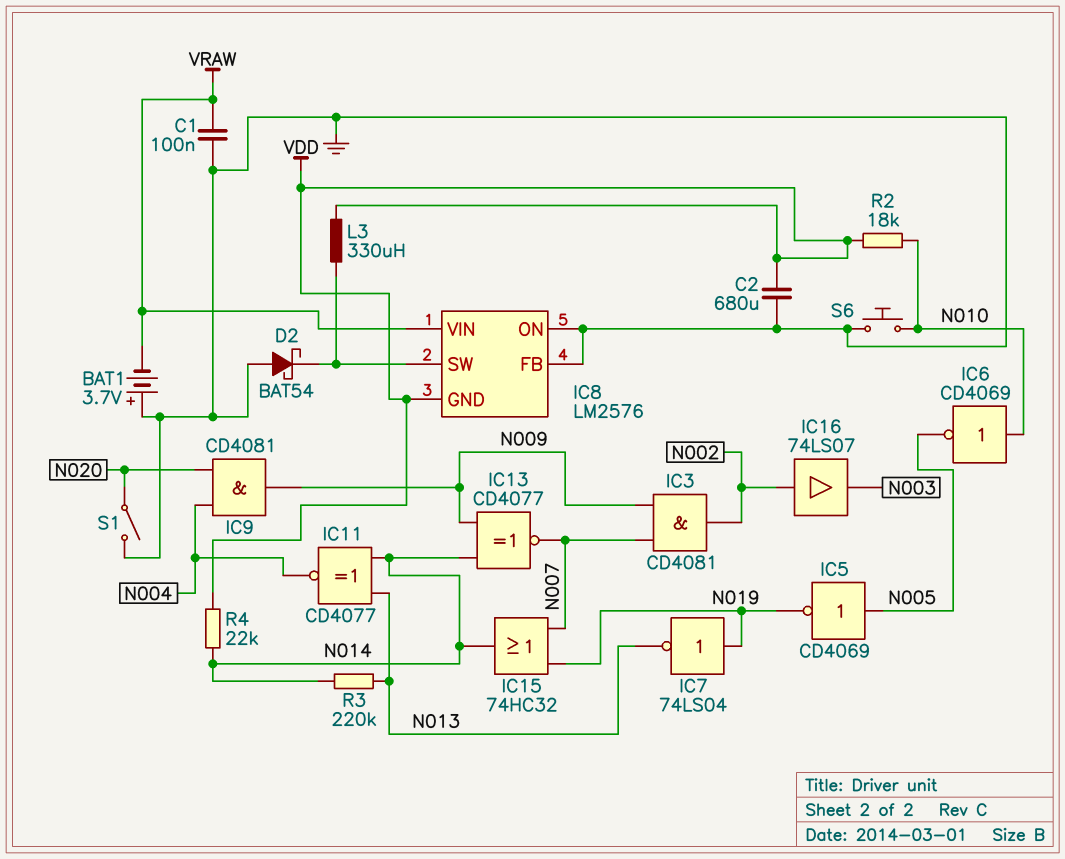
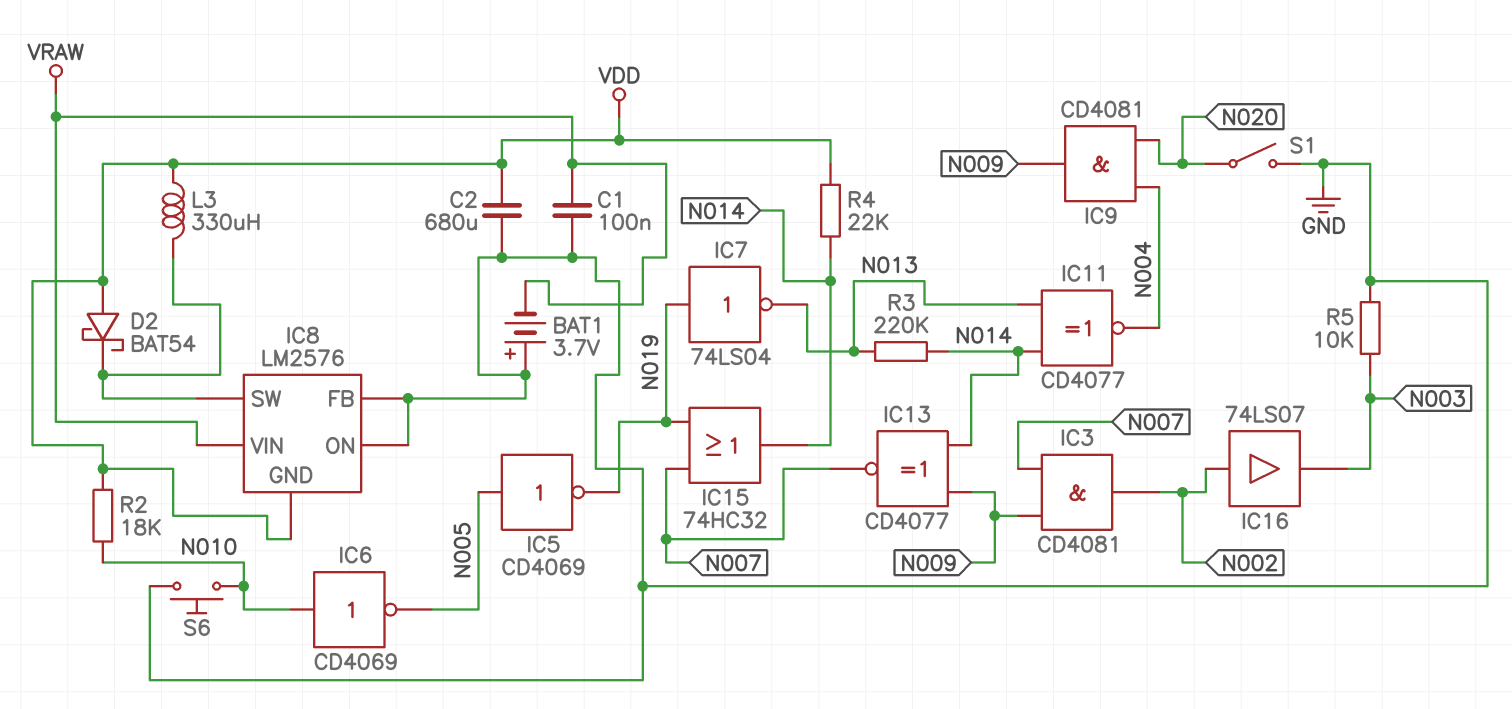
D2: schottky BAT54 (A GND, K IC8/SW) -> schottky BAT54 (A VDD, K IC8/SW)
R5: none -> 10k (GND, N003)

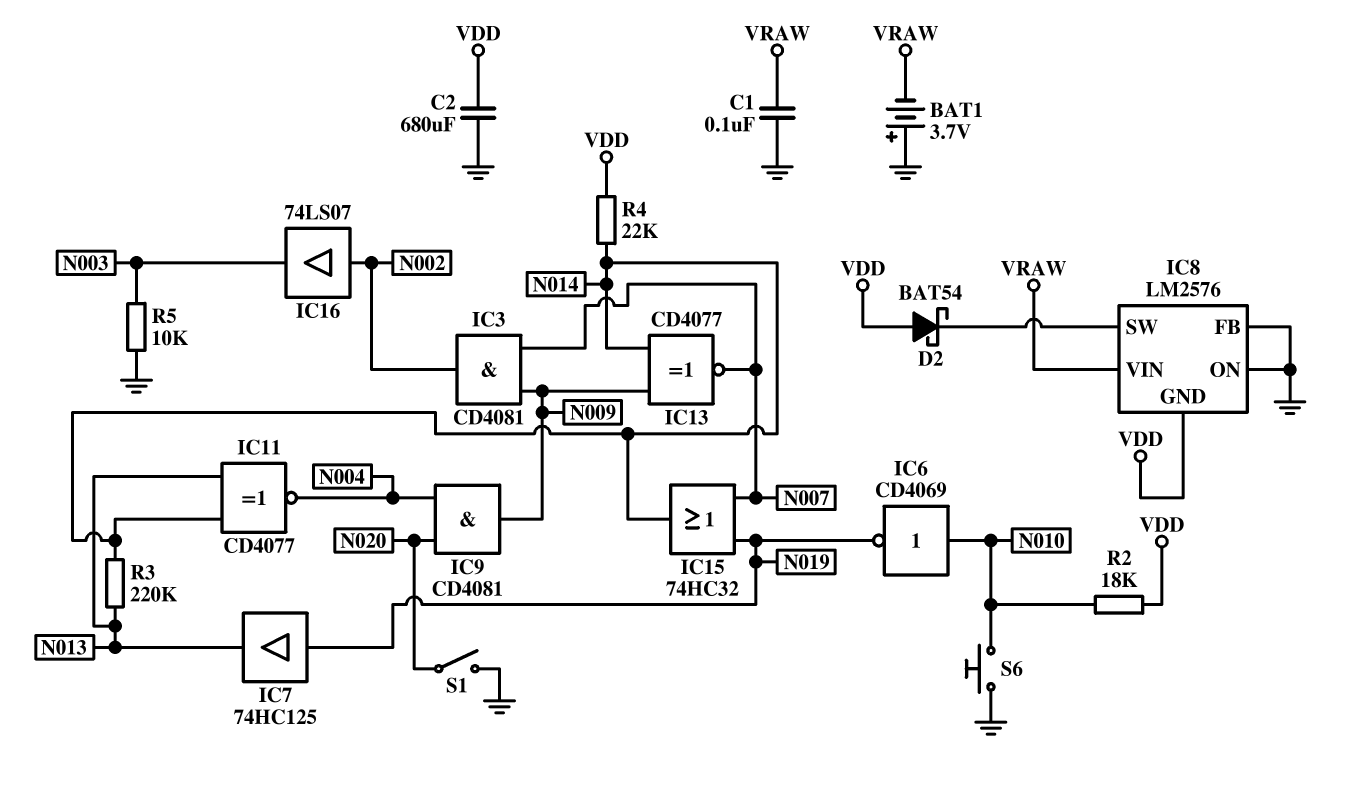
IC5: NOT CD4069 (in N005, out N019) -> none
IC6: NOT CD4069 (in N010, out N005) -> NOT CD4069 (in N010, out N019)
IC7: NOT 74LS04 (in N019, out N013) -> buffer 74HC125 (in N019, out N013)
L3: 330uH (IC8/SW, VDD) -> none

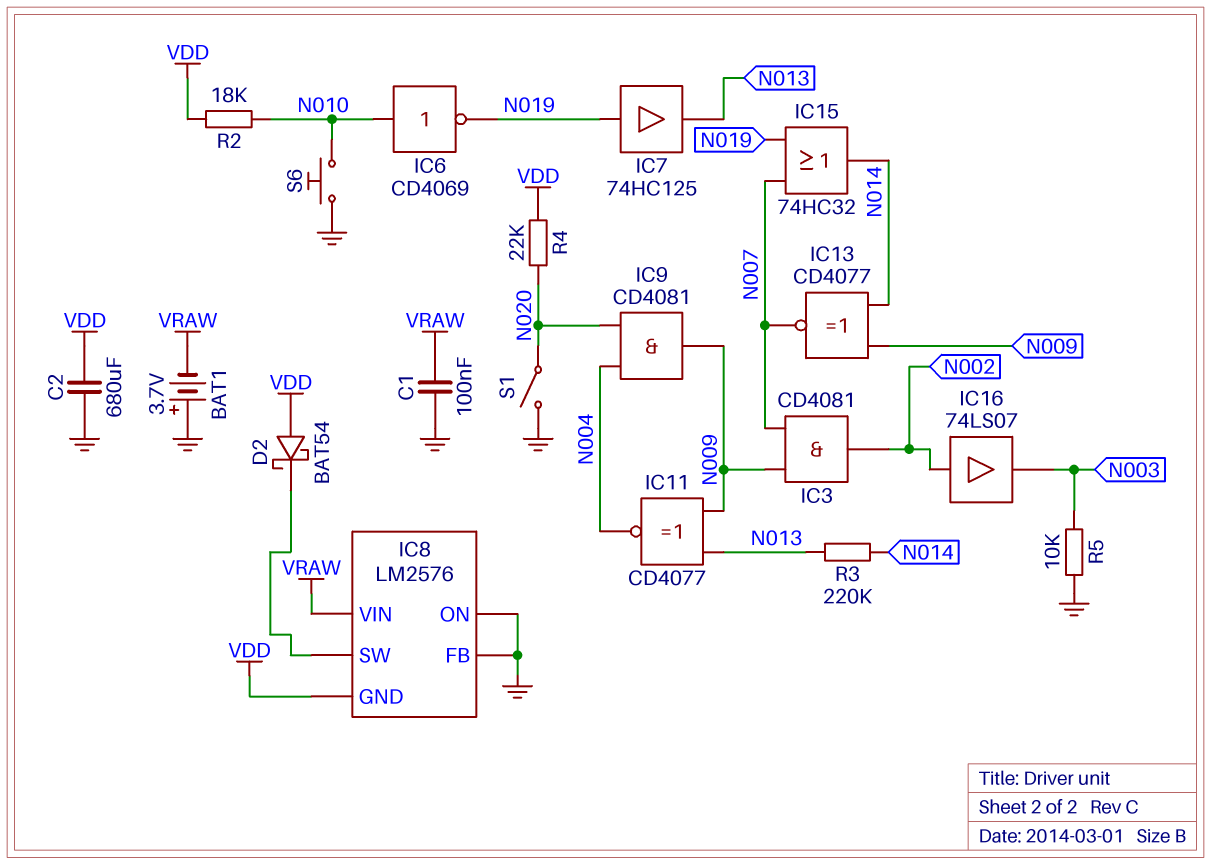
IC11: XNOR CD4077 (in N013, in N014, out N004) -> XNOR CD4077 (in N009, in N013, out N004)
R4: 22k (N014, VDD) -> 22k (N020, VDD)

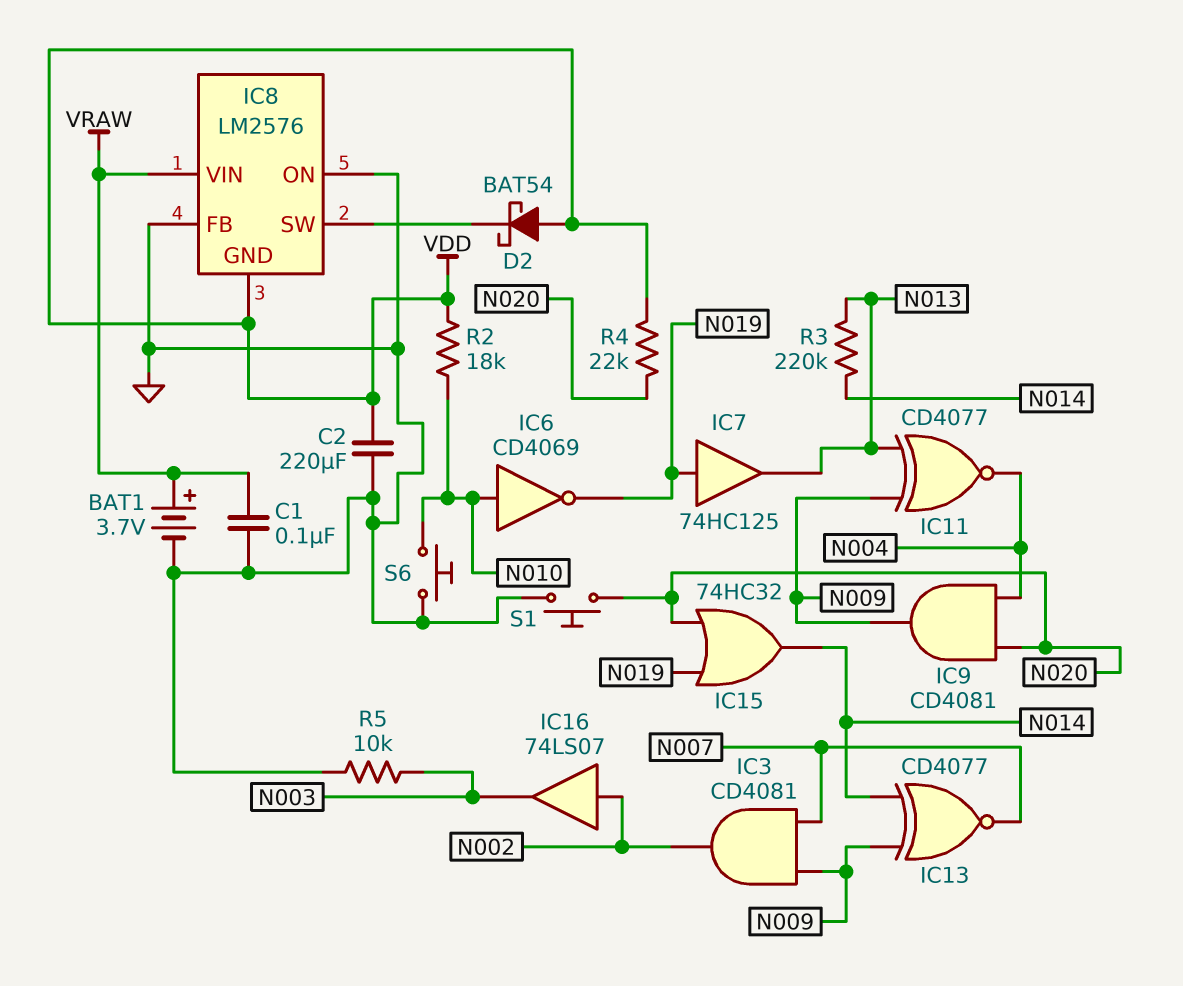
BAT1: 3.7V (plus GND, minus VRAW) -> 3.7V (plus VRAW, minus GND)
C2: 680uF (GND, VDD) -> 220uF (GND, VDD)
IC15: OR 74HC32 (in N007, in N019, out N014) -> OR 74HC32 (in N019, in N020, out N014)
S1: switch (GND, N020) -> button (GND, N020)

